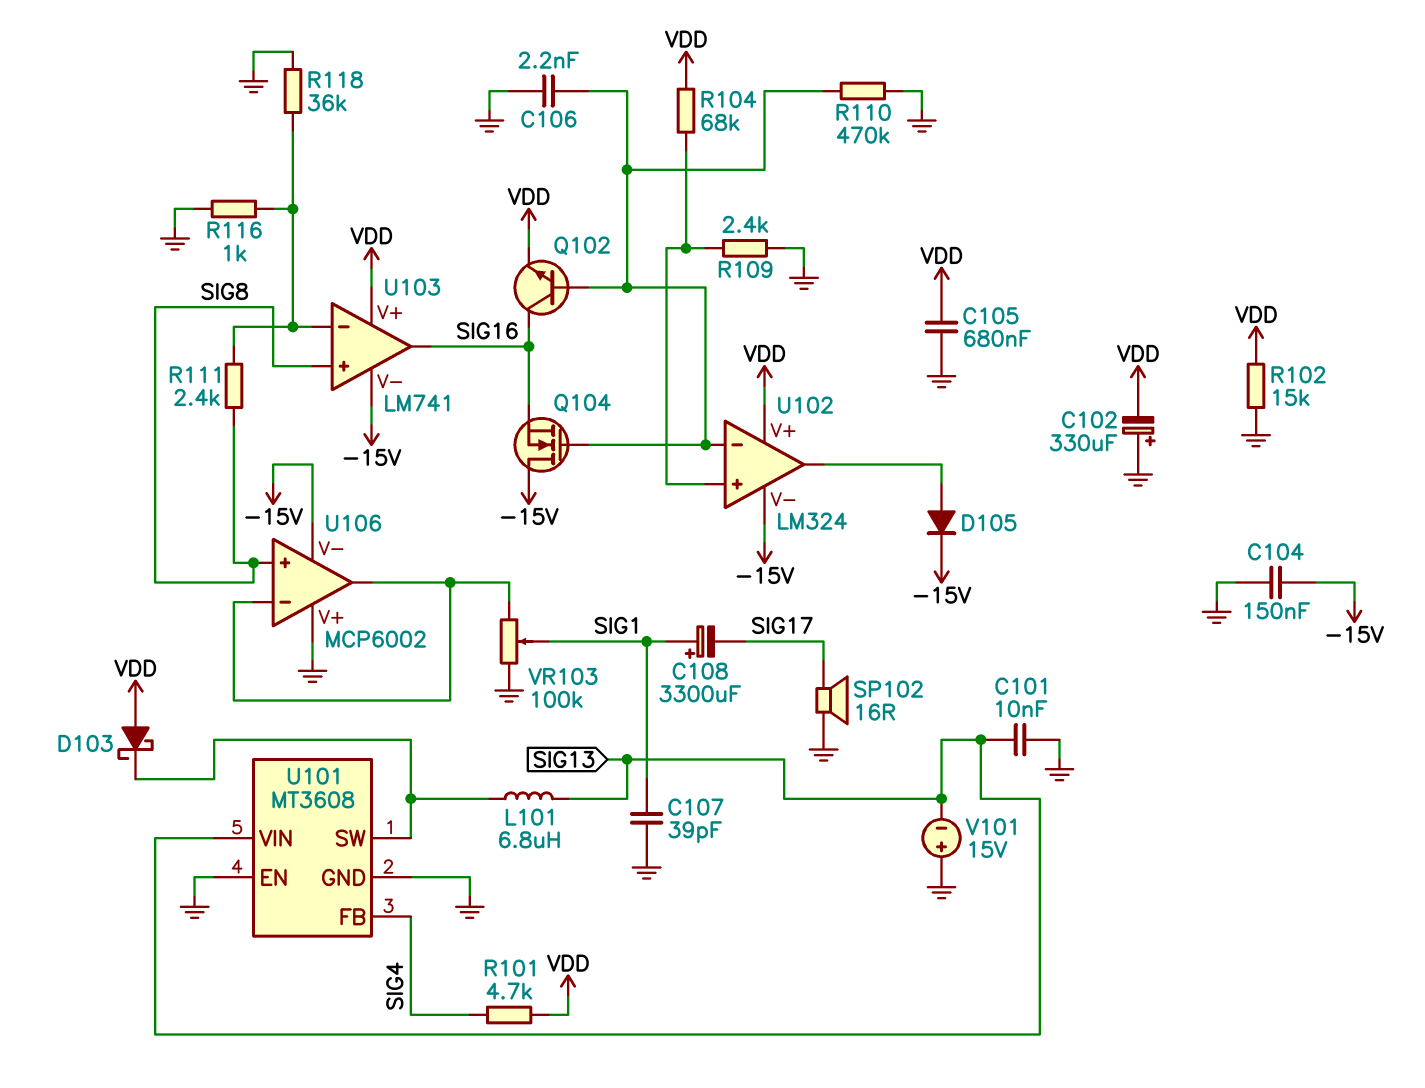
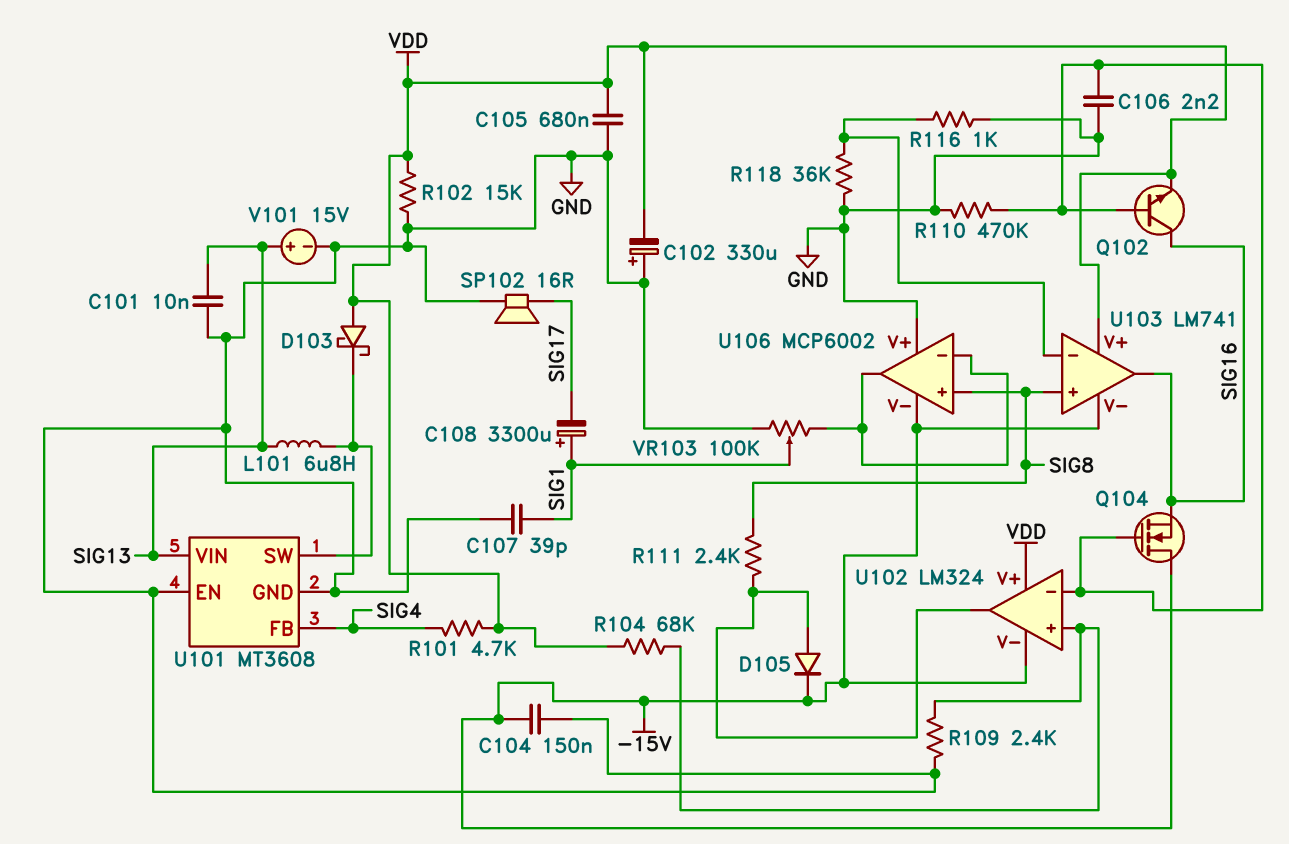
R111: 2.4k (SIG8, U103/in-) -> 2.4k (SIG8, U102/out)
V101: 15V (plus GND, minus SIG13) -> 15V (plus SIG13, minus GND)

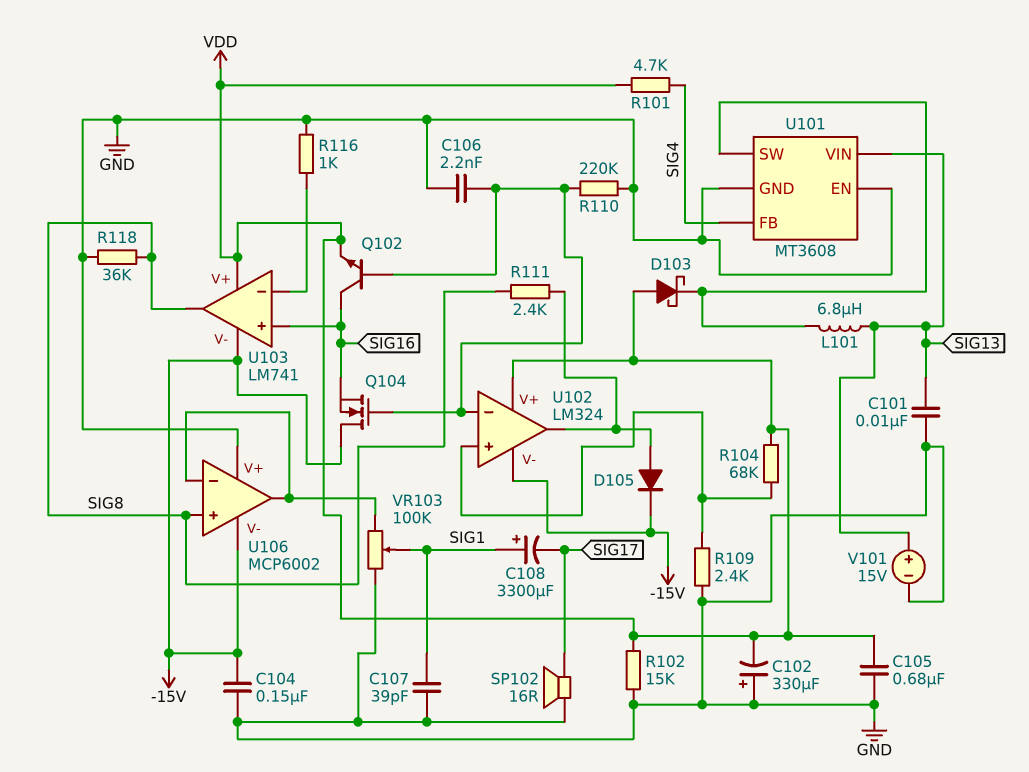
R110: 470k (GND, U102/in-) -> 220k (GND, U102/in-)
R118: 36k (GND, U103/in-) -> 36k (GND, SIG8)
U103 pin in+: SIG8 -> SIG16
U103 pin out: SIG16 -> SIG8

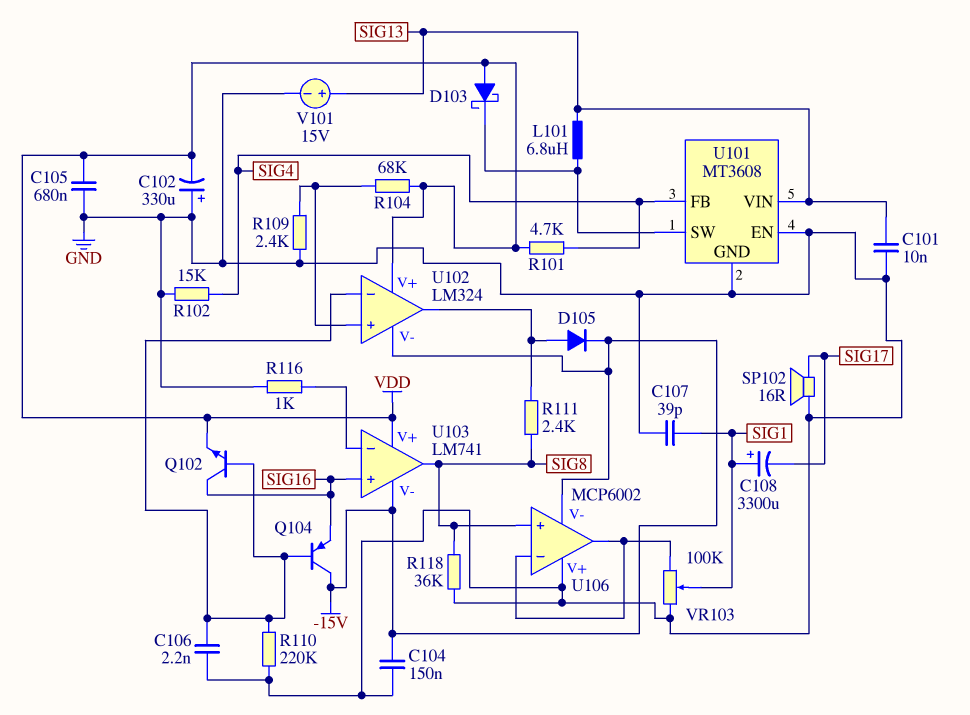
Q104: NMOS (G U102/in-, D -15V, S SIG16) -> PNP (B U102/in-, C -15V, E SIG16)
R102: 15k (GND, VDD) -> 15k (GND, SIG4)

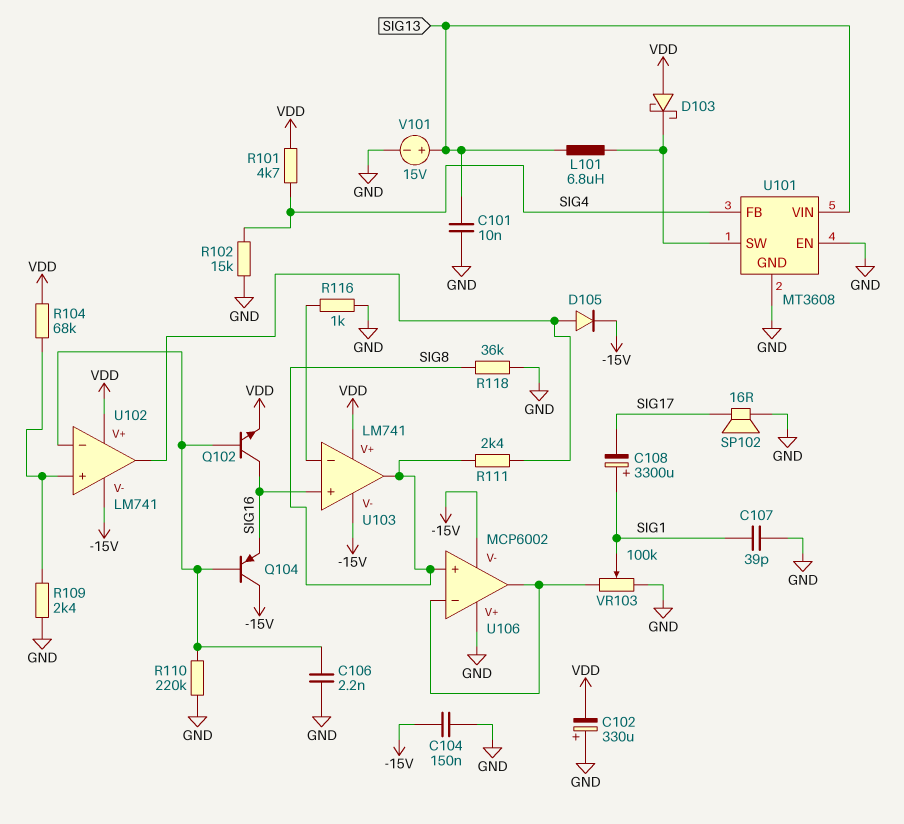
C105: 680nF (GND, VDD) -> none
U102: LM324 -> LM741

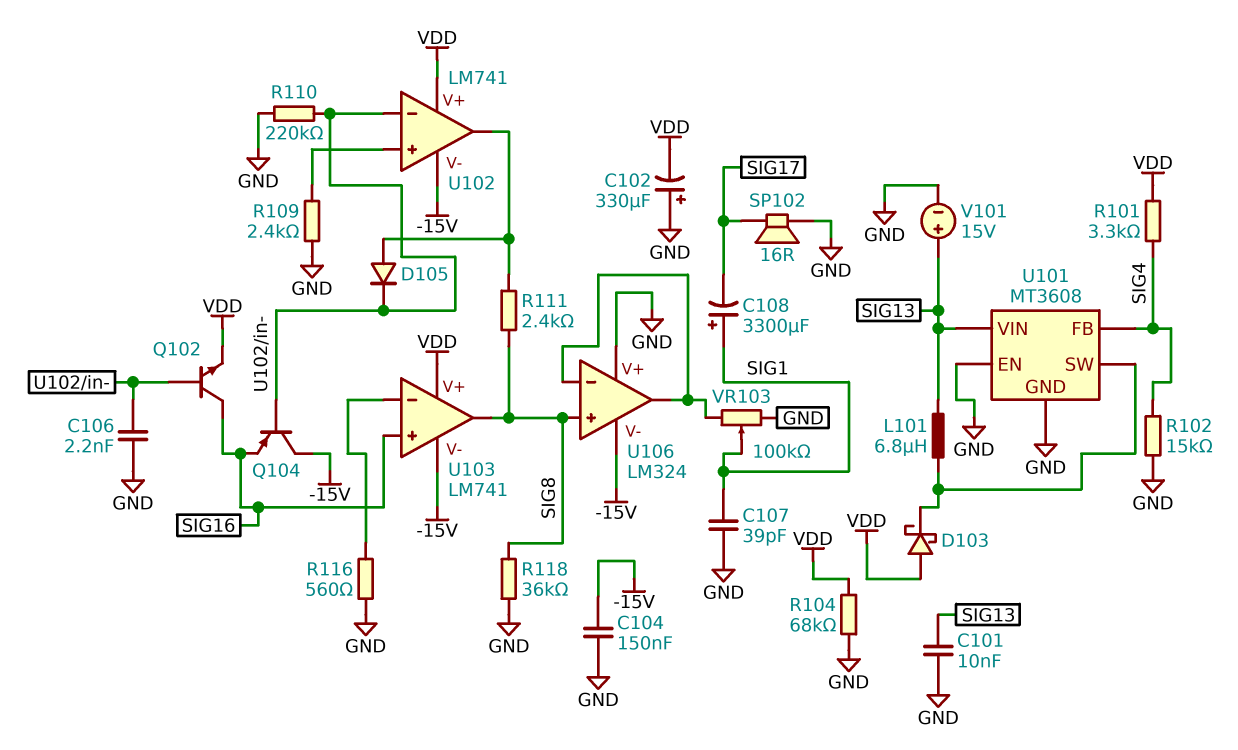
D105: diode (A U102/out, K -15V) -> diode (A U102/out, K U102/in-)
R101: 4.7k (SIG4, VDD) -> 3.3k (SIG4, VDD)
R104: 68k (U102/in+, VDD) -> 68k (GND, VDD)
R116: 1k (GND, U103/in-) -> 560 (GND, U103/in-)
U106: MCP6002 -> LM324

